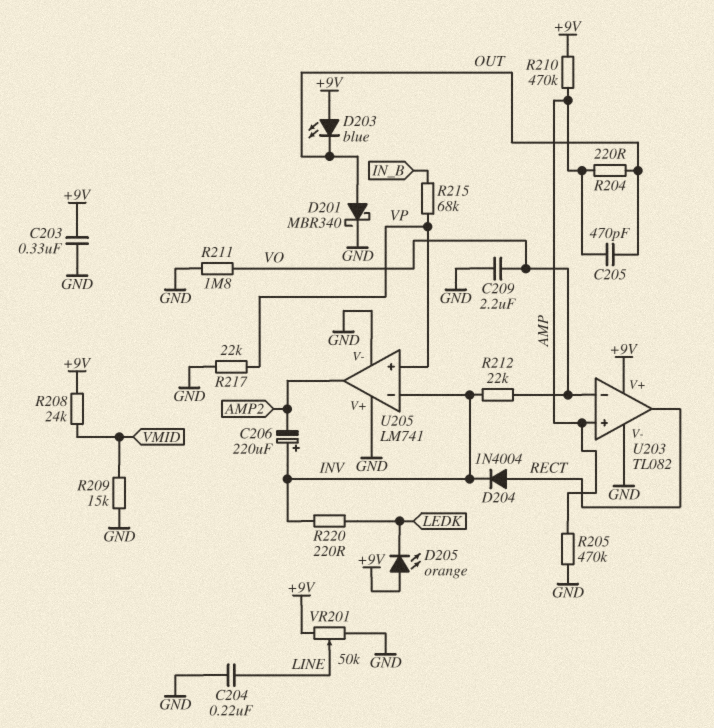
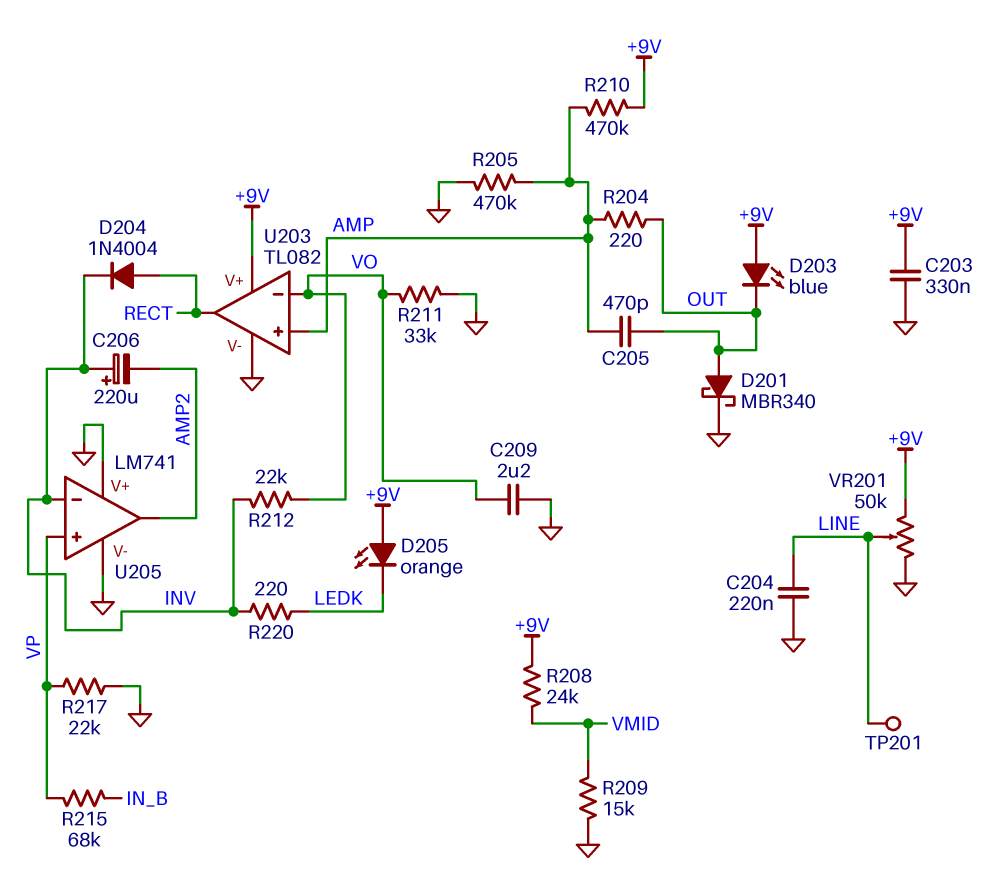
R211: 1.8M (GND, VO) -> 33k (GND, VO)
TP201: none -> test point (LINE)

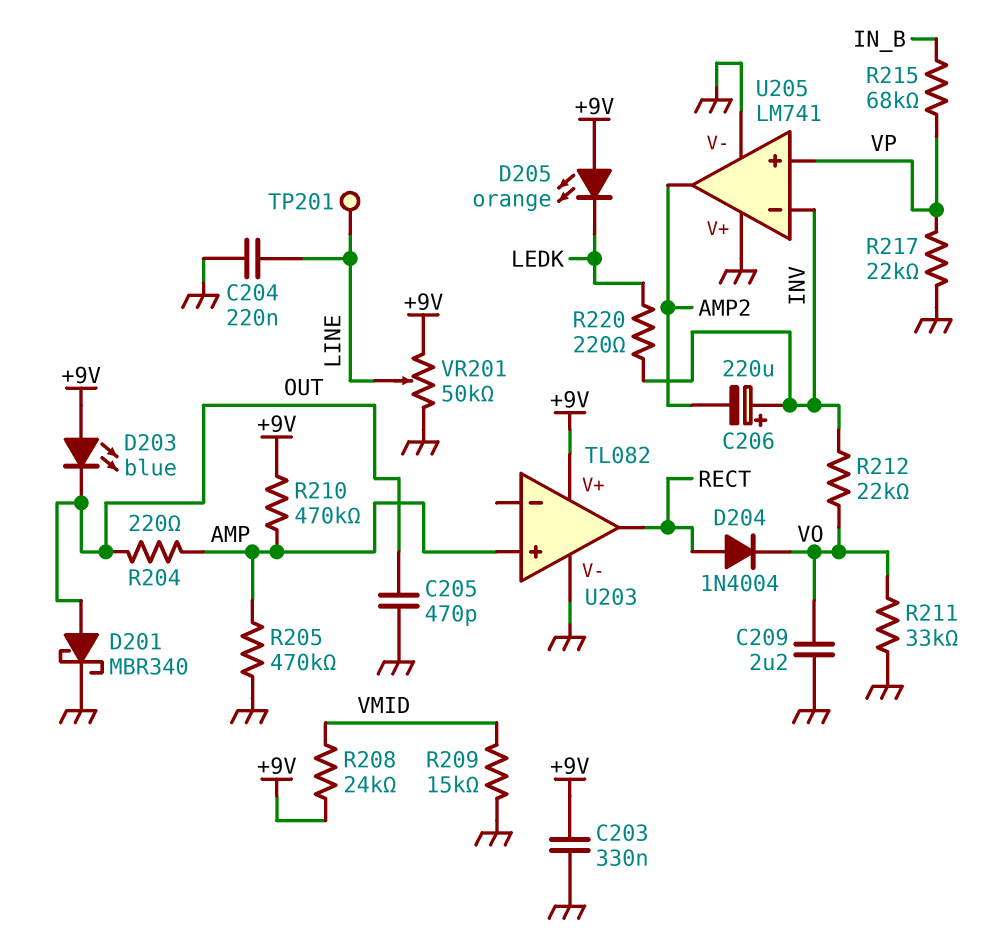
C205: 470pF (AMP, OUT) -> 470pF (GND, OUT)
D204: diode 1N4004 (A RECT, K INV) -> diode 1N4004 (A RECT, K VO)
U203 pin in-: VO -> none

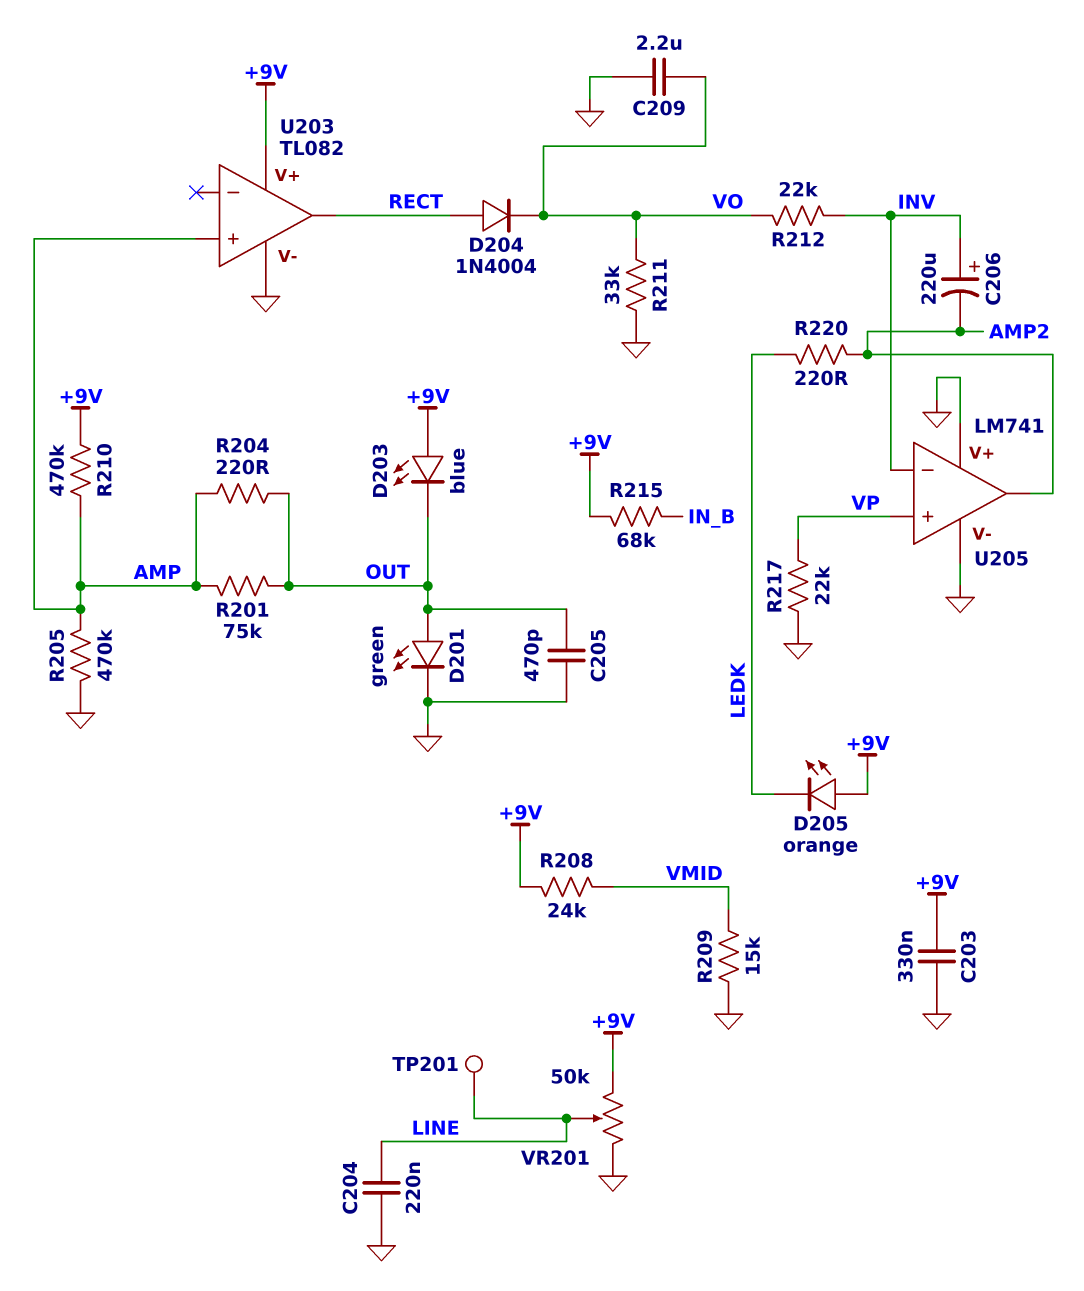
D201: schottky MBR340 (A OUT, K GND) -> LED green (A OUT, K GND)
R201: none -> 75k (AMP, OUT)
R215: 68k (IN_B, VP) -> 68k (+9V, IN_B)
R220: 220 (INV, LEDK) -> 220 (AMP2, LEDK)

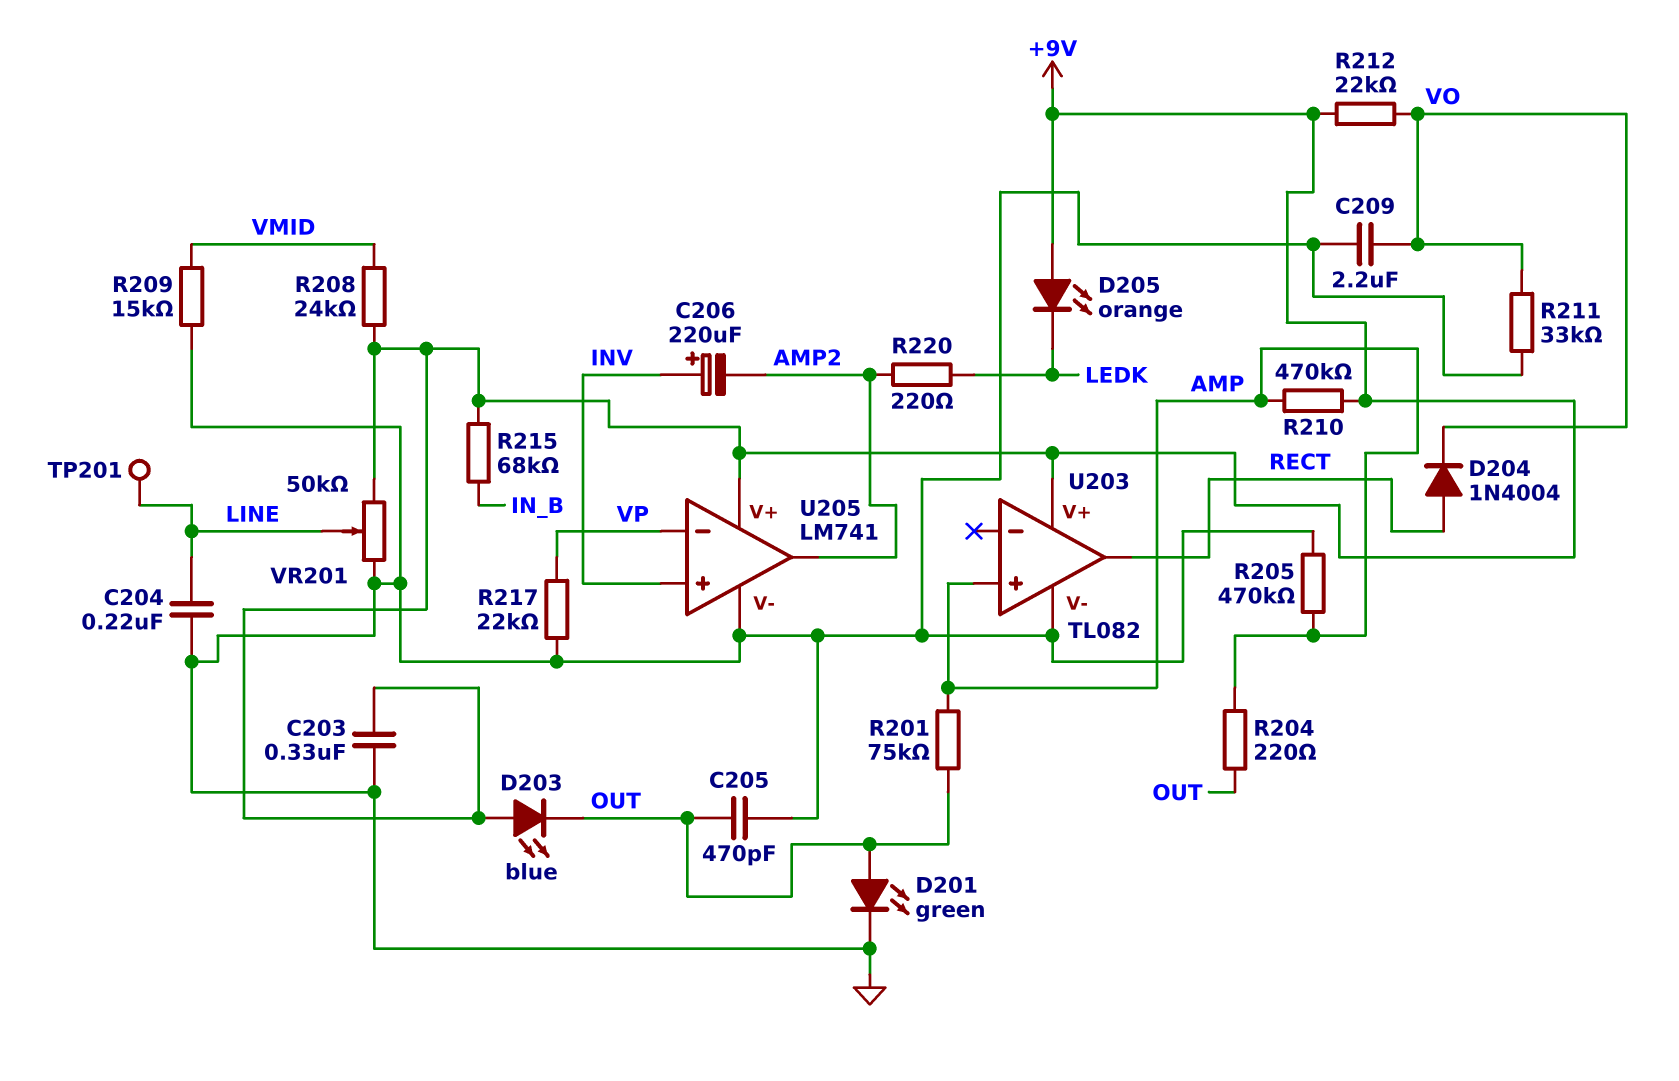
R212: 22k (INV, VO) -> 22k (+9V, VO)
U205 pin V+: GND -> +9V
U205 pin in+: VP -> INV
U205 pin in-: INV -> VP

